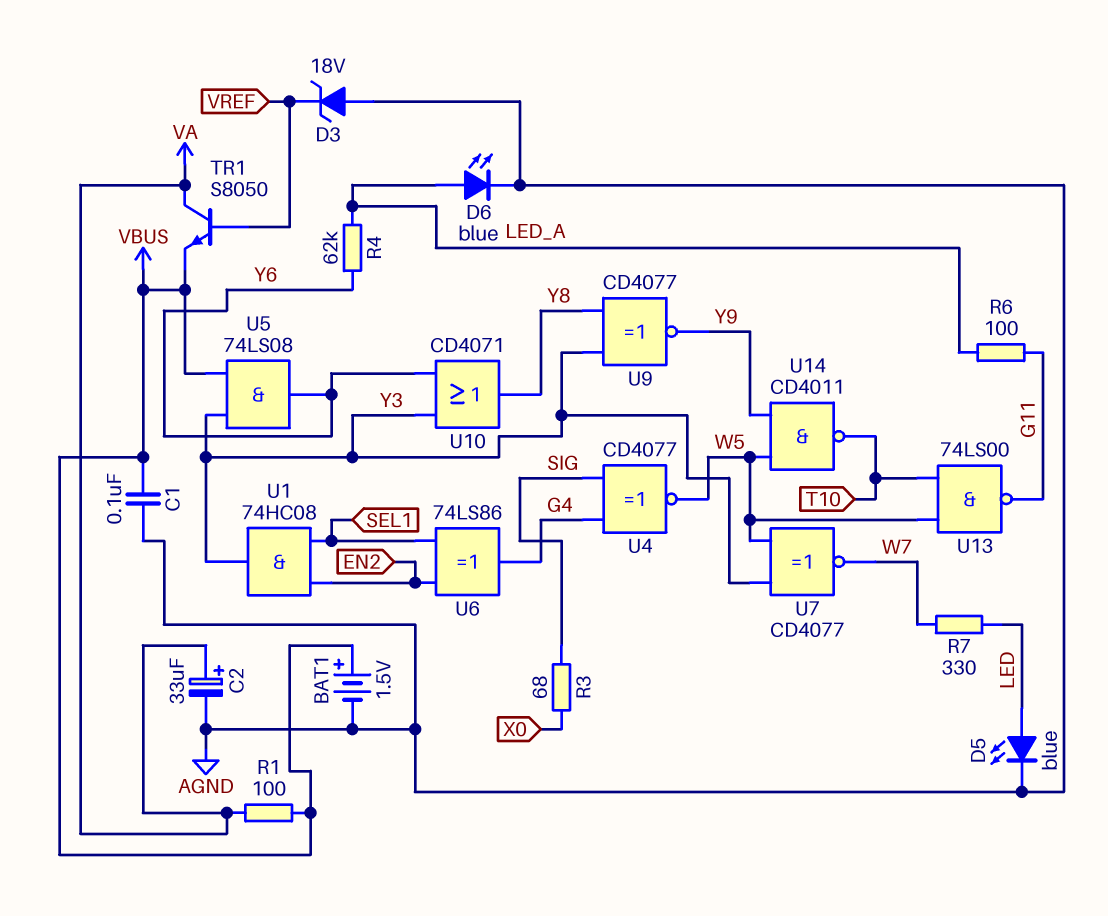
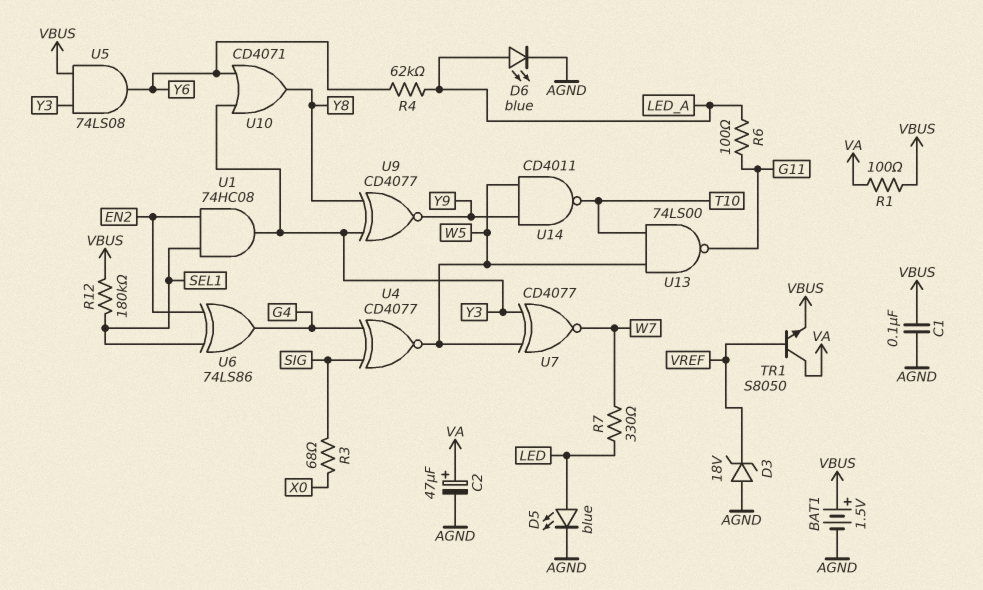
C2: 33uF (plus VA, minus AGND) -> 47uF (plus VA, minus AGND)
R12: none -> 180k (SEL1, VBUS)

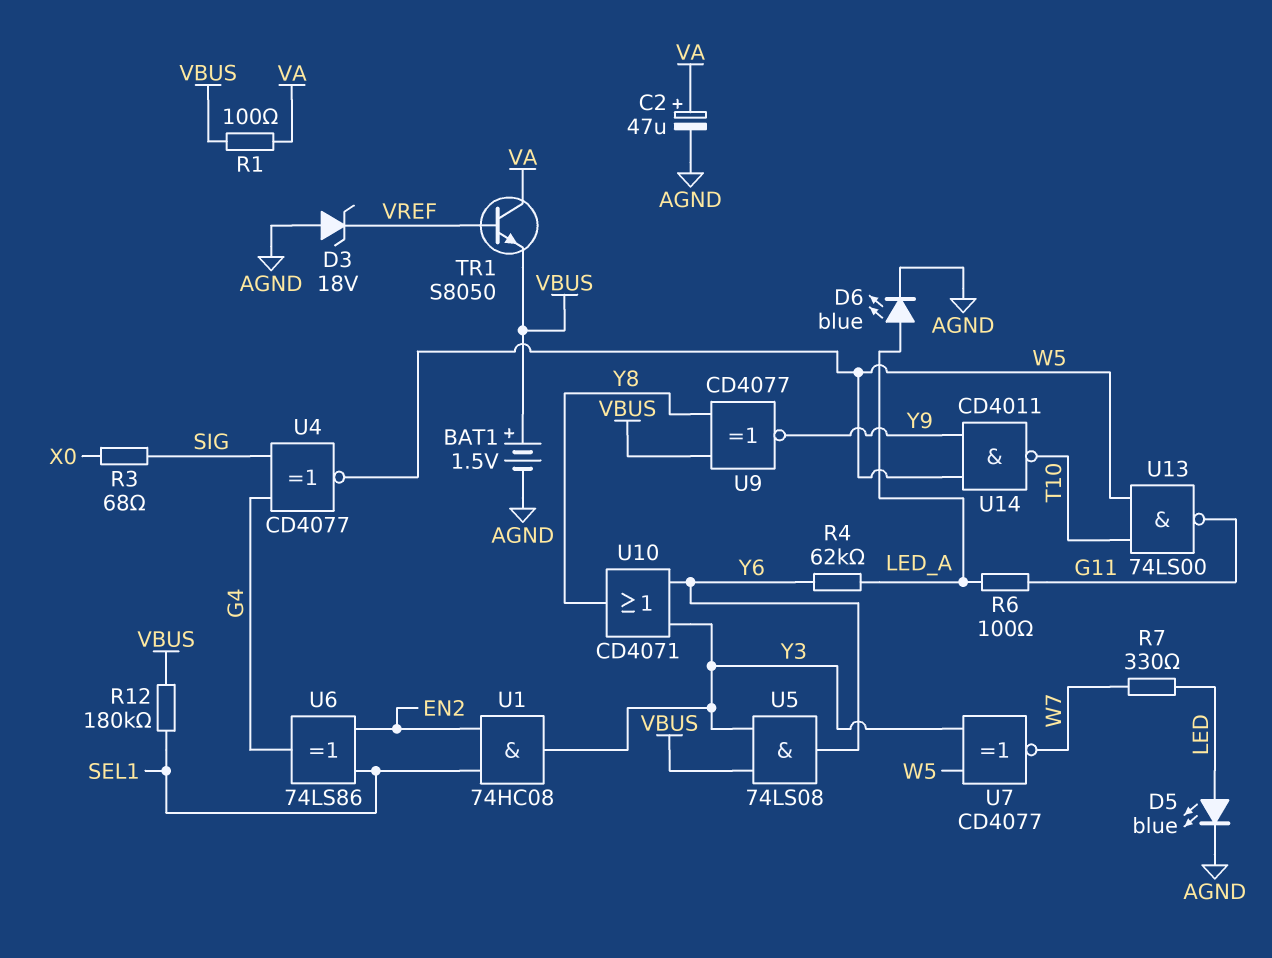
C1: 100nF (AGND, VBUS) -> none
U9: XNOR CD4077 (in Y3, in Y8, out Y9) -> XNOR CD4077 (in VBUS, in Y8, out Y9)

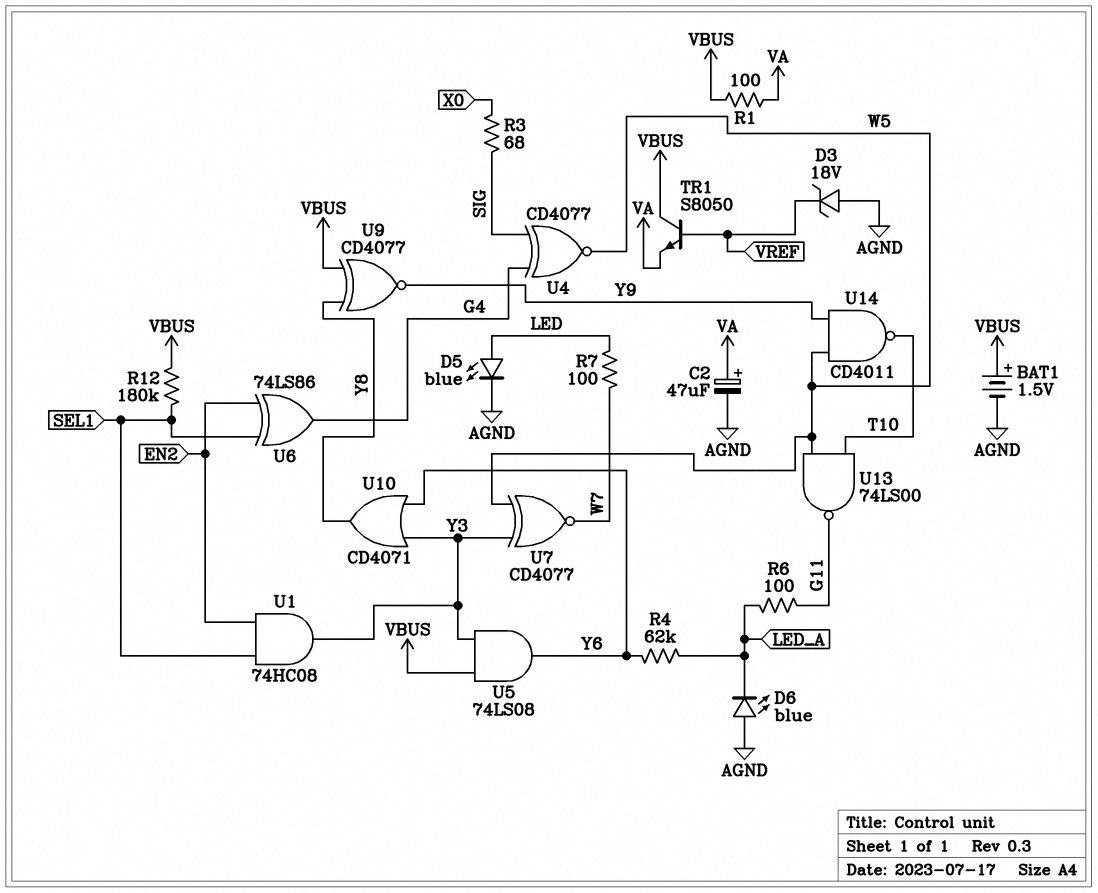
D6: LED blue (A LED_A, K AGND) -> LED blue (A AGND, K LED_A)
R7: 330 (LED, W7) -> 100 (LED, W7)
TR1: NPN S8050 (B VREF, C VA, E VBUS) -> NPN S8050 (B VREF, C VBUS, E VA)

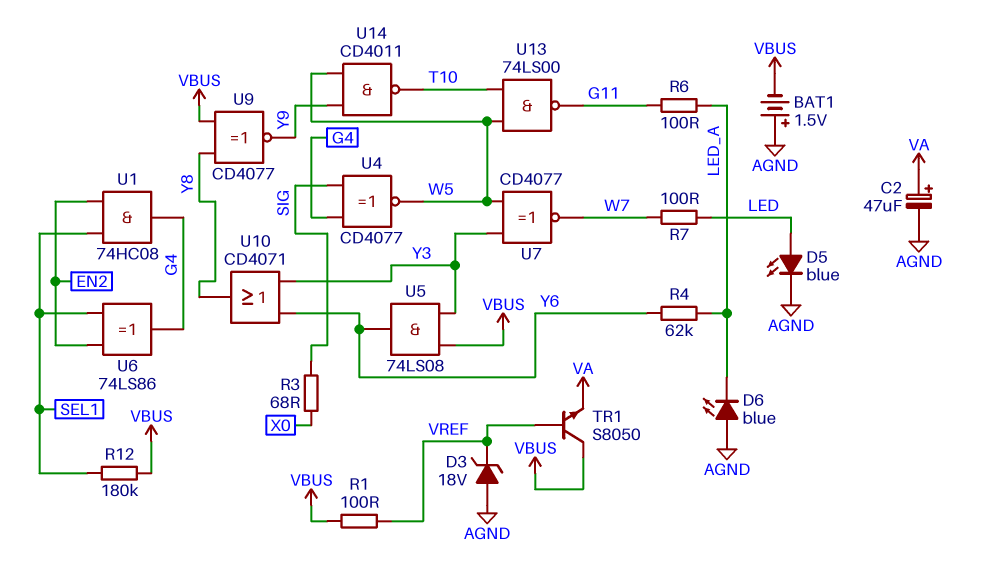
BAT1: 1.5V (plus VBUS, minus AGND) -> 1.5V (plus AGND, minus VBUS)
R1: 100 (VA, VBUS) -> 100 (VBUS, VREF)
U1: AND 74HC08 (in EN2, in SEL1, out Y3) -> AND 74HC08 (in EN2, in SEL1, out G4)

